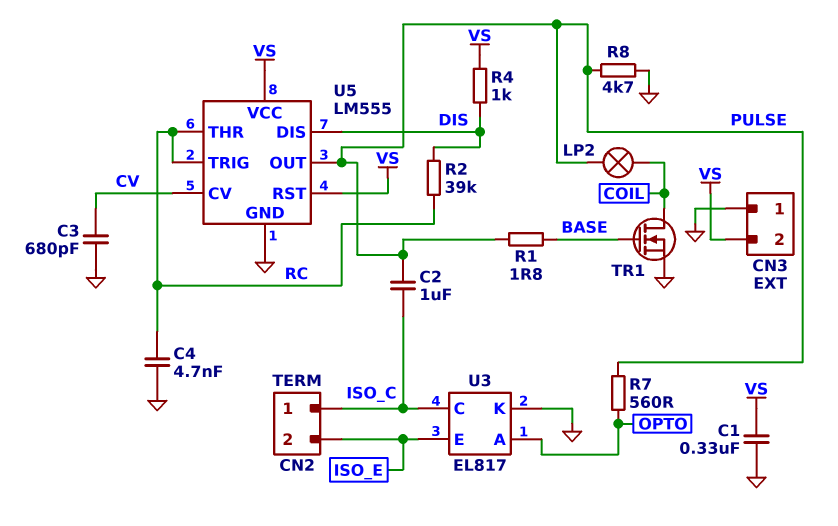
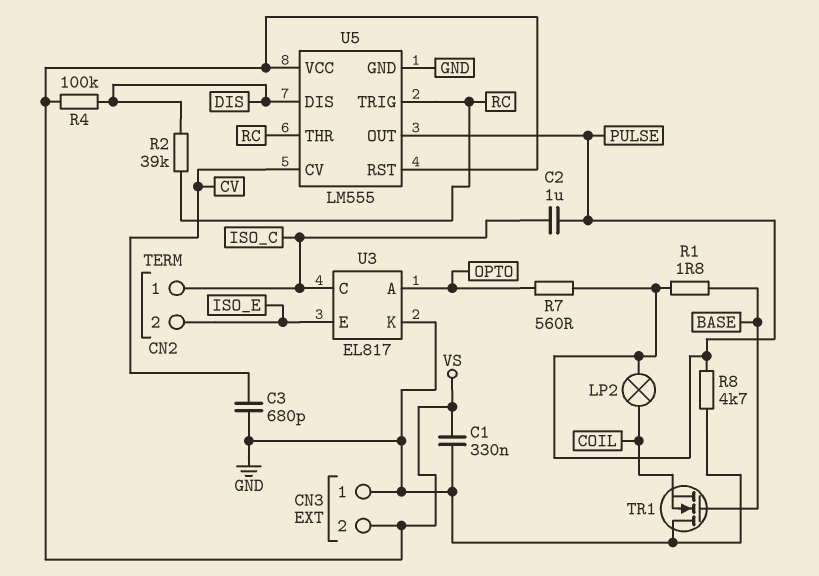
C4: 4.7nF (GND, RC) -> none
R4: 1k (DIS, VS) -> 100k (DIS, VS)
TR1: NMOS (G BASE, D COIL, S GND) -> NMOS (G BASE, D GND, S COIL)

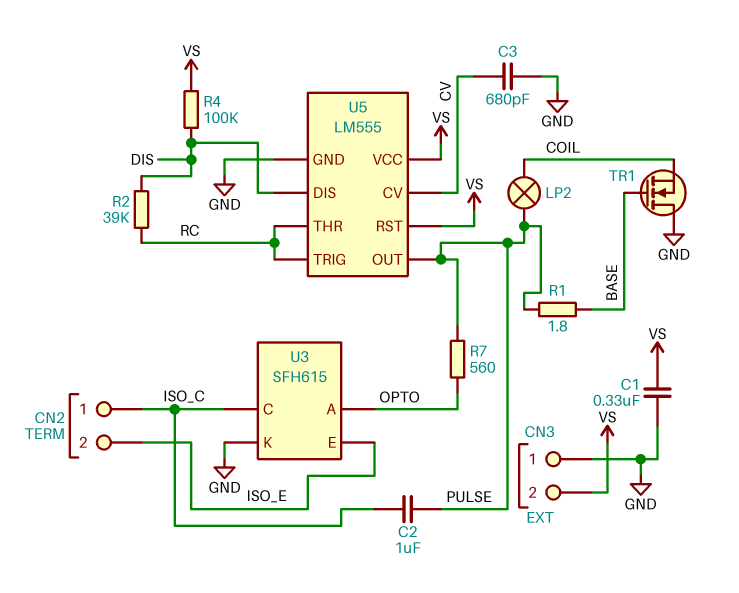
R8: 4.7k (GND, PULSE) -> none
U3: EL817 -> SFH615

